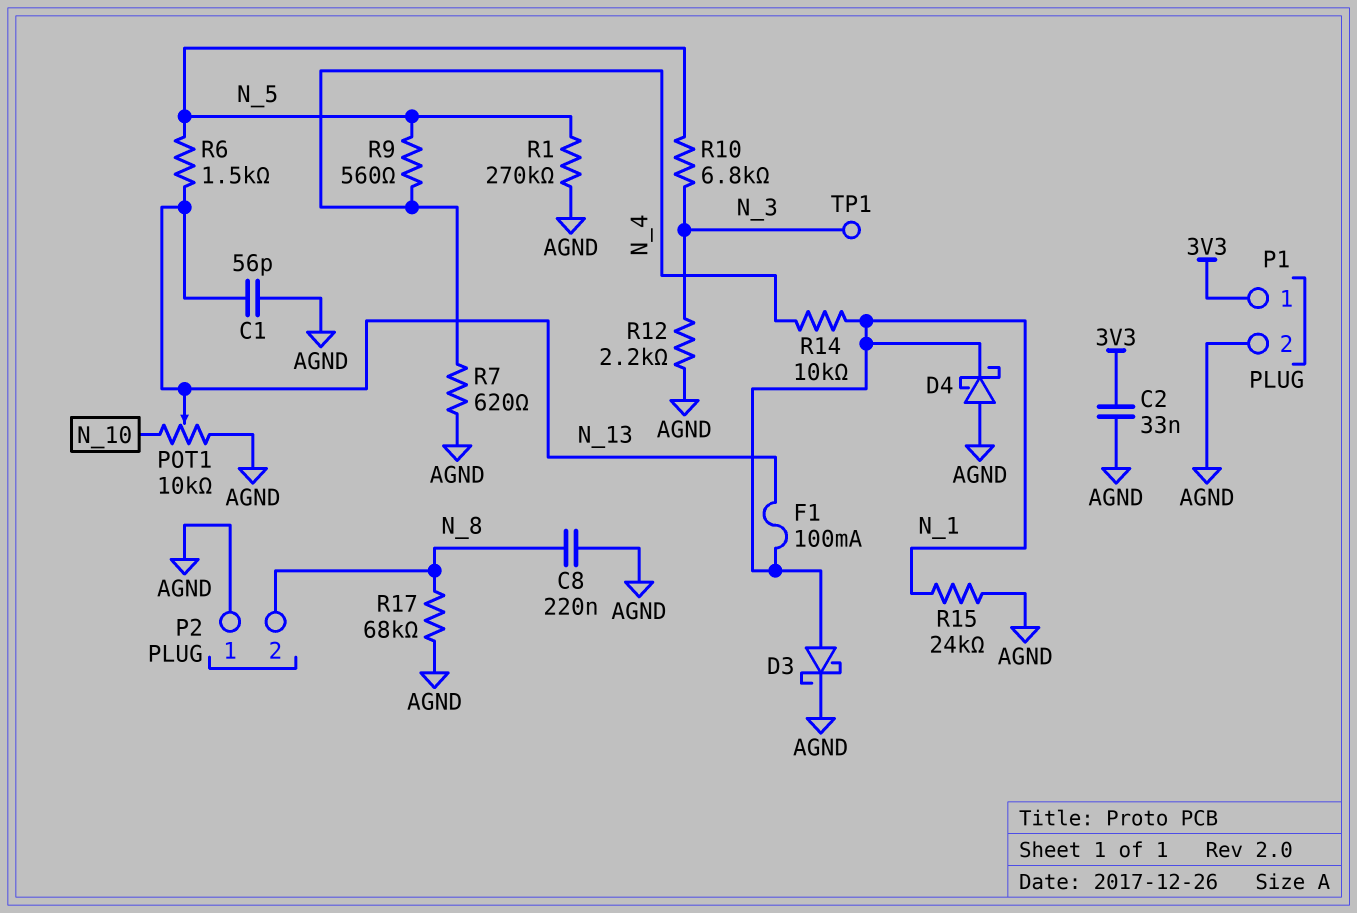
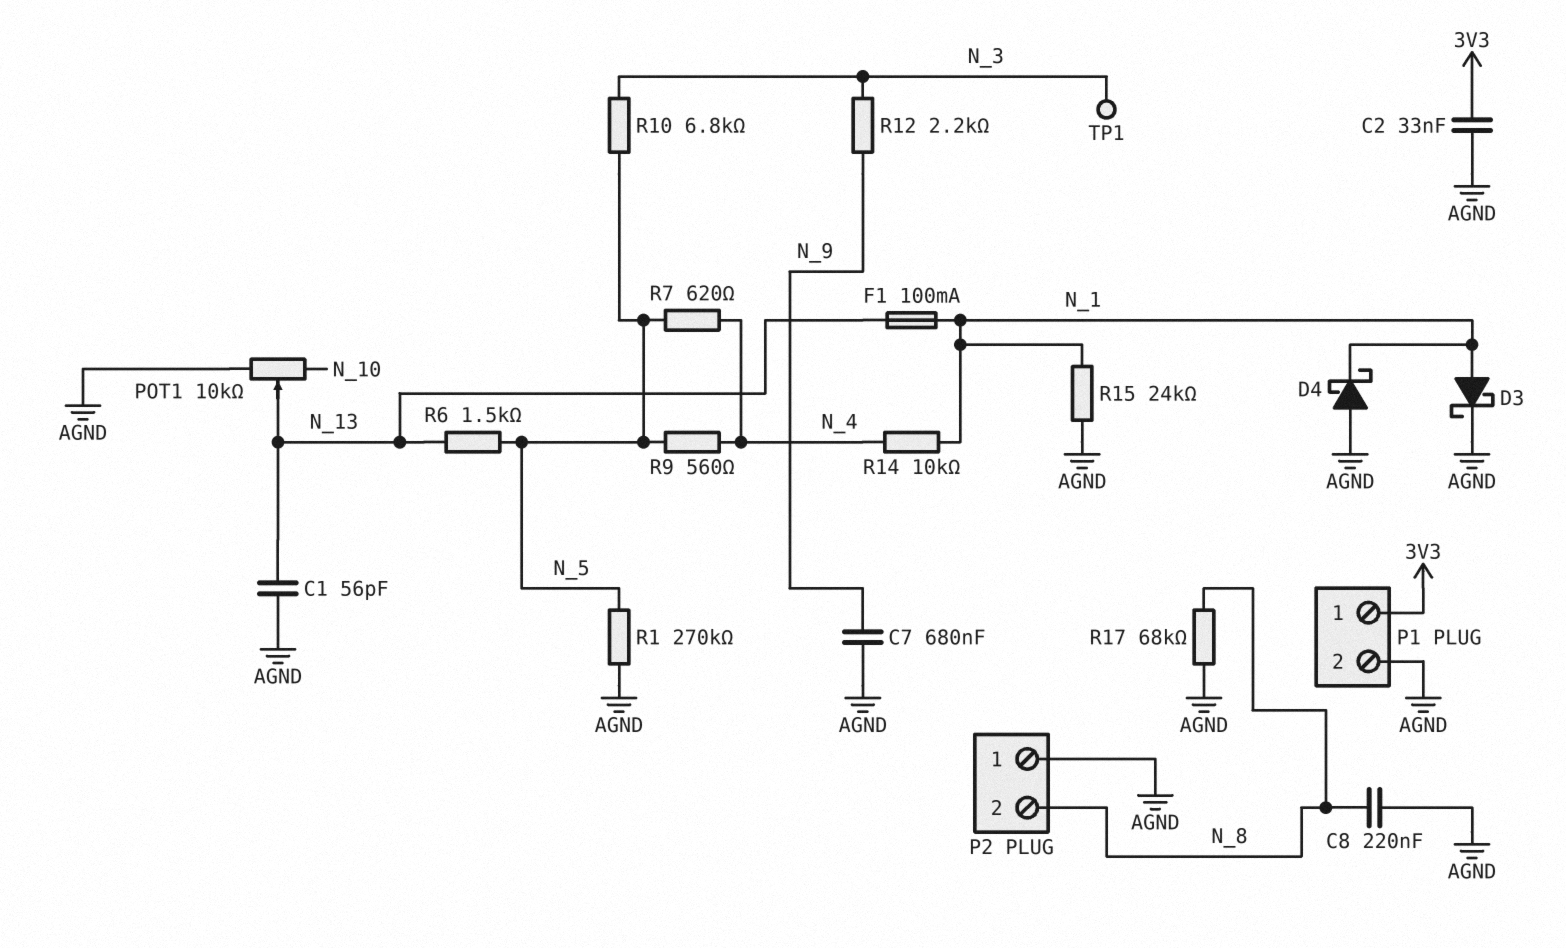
C7: none -> 680nF (AGND, N_9)
R7: 620 (AGND, N_4) -> 620 (N_4, N_5)
R12: 2.2k (AGND, N_3) -> 2.2k (N_3, N_9)

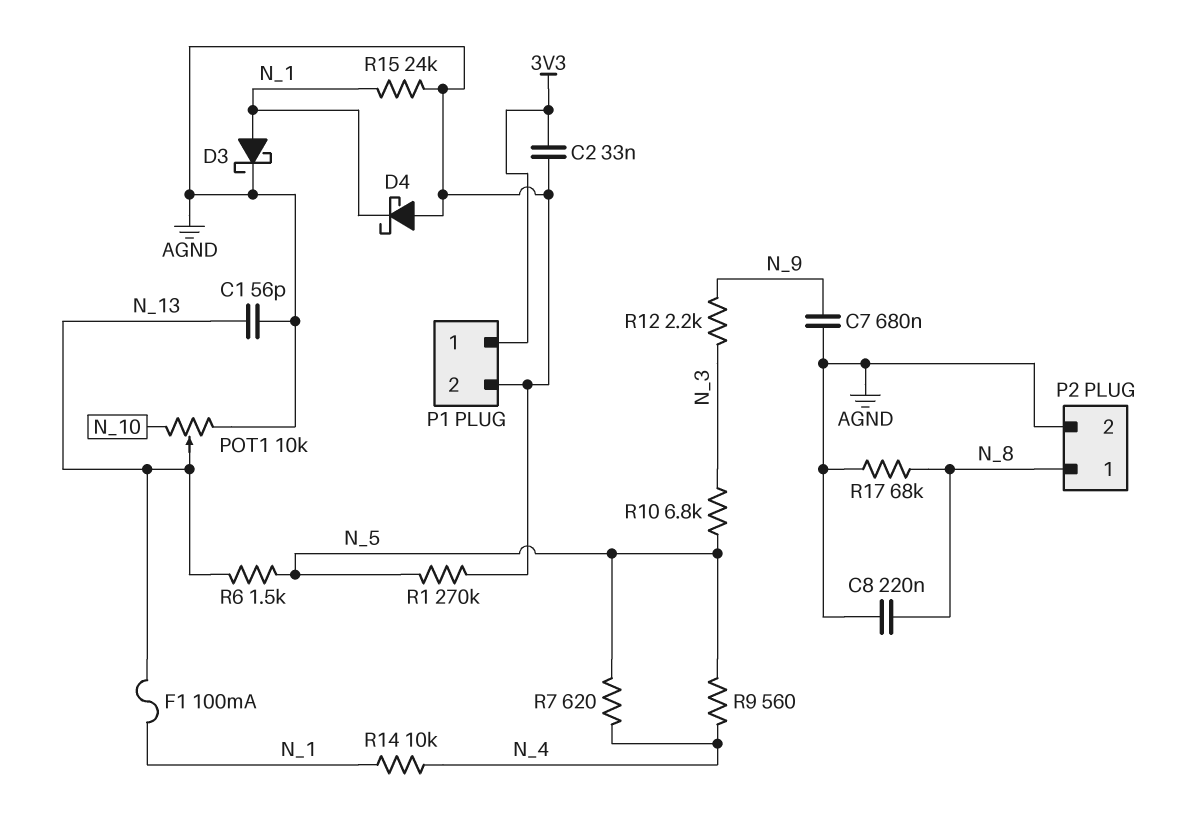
P2 pin 1: AGND -> N_8
P2 pin 2: N_8 -> AGND
TP1: test point (N_3) -> none

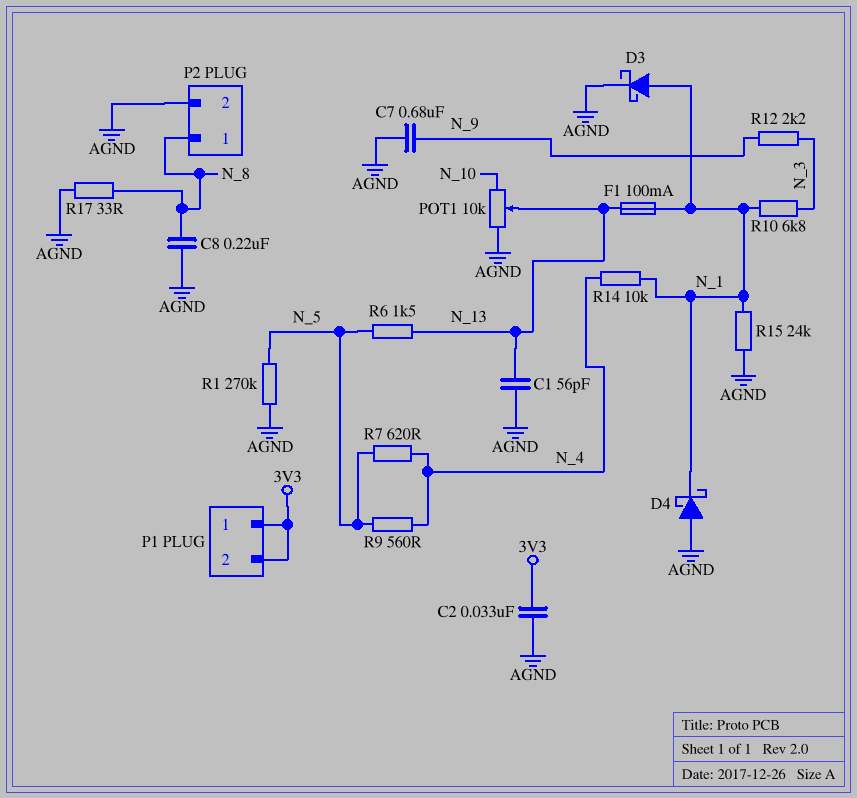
P1 pin 2: AGND -> 3V3
R10: 6.8k (N_3, N_5) -> 6.8k (N_1, N_3)
R17: 68k (AGND, N_8) -> 33 (AGND, N_8)

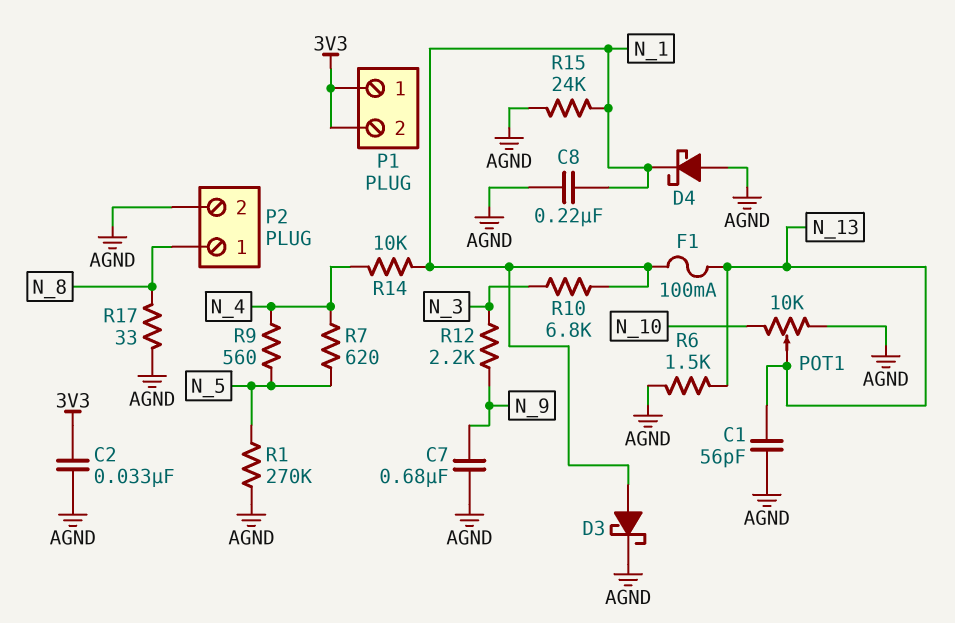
C8: 220nF (AGND, N_8) -> 220nF (AGND, N_1)
R6: 1.5k (N_5, N_13) -> 1.5k (AGND, N_13)

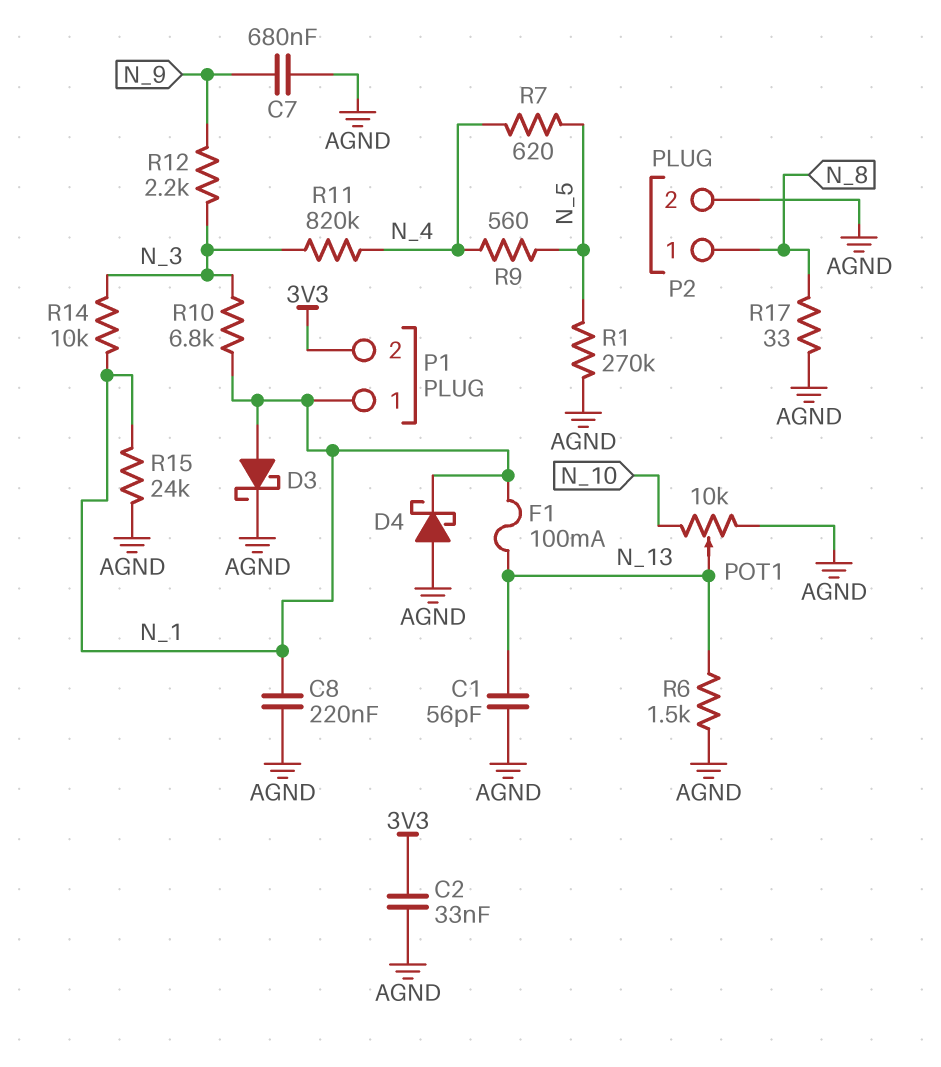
P1 pin 1: 3V3 -> N_1
R11: none -> 820k (N_3, N_4)
R14: 10k (N_1, N_4) -> 10k (N_1, N_3)

